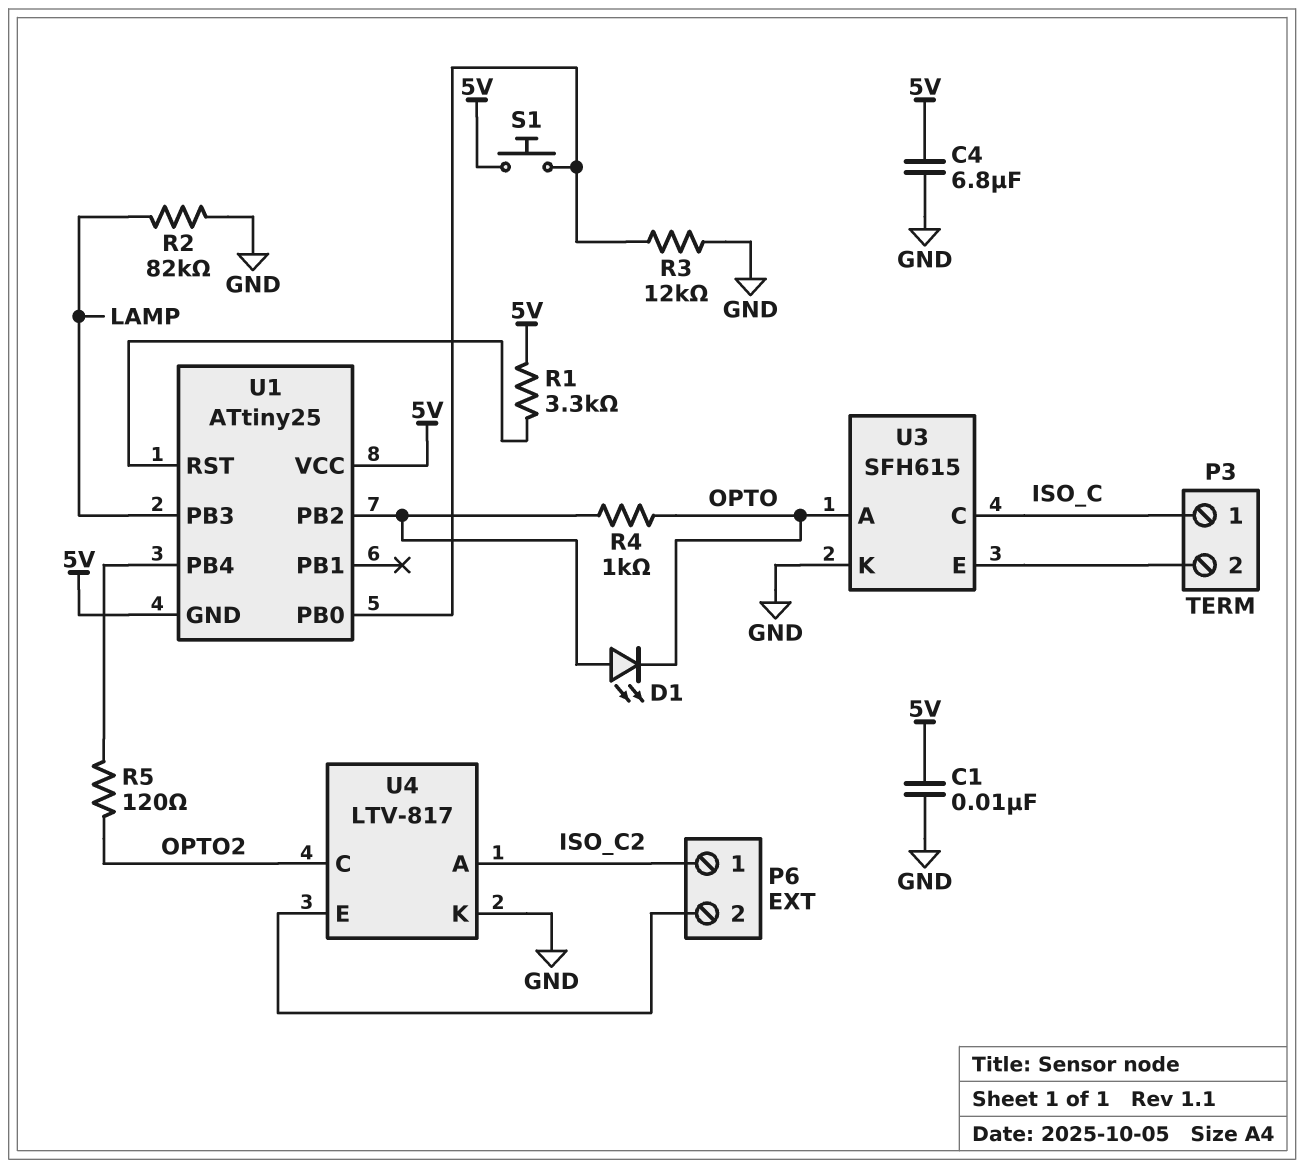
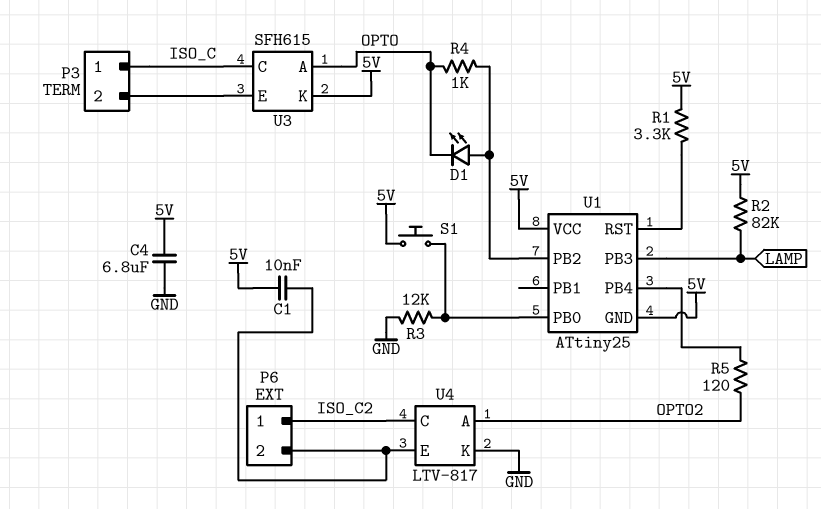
C1: 10nF (5V, GND) -> 10nF (5V, P6/2)
R2: 82k (GND, LAMP) -> 82k (5V, LAMP)
U3 pin K: GND -> 5V
U4 pin A: ISO_C2 -> OPTO2
U4 pin C: OPTO2 -> ISO_C2

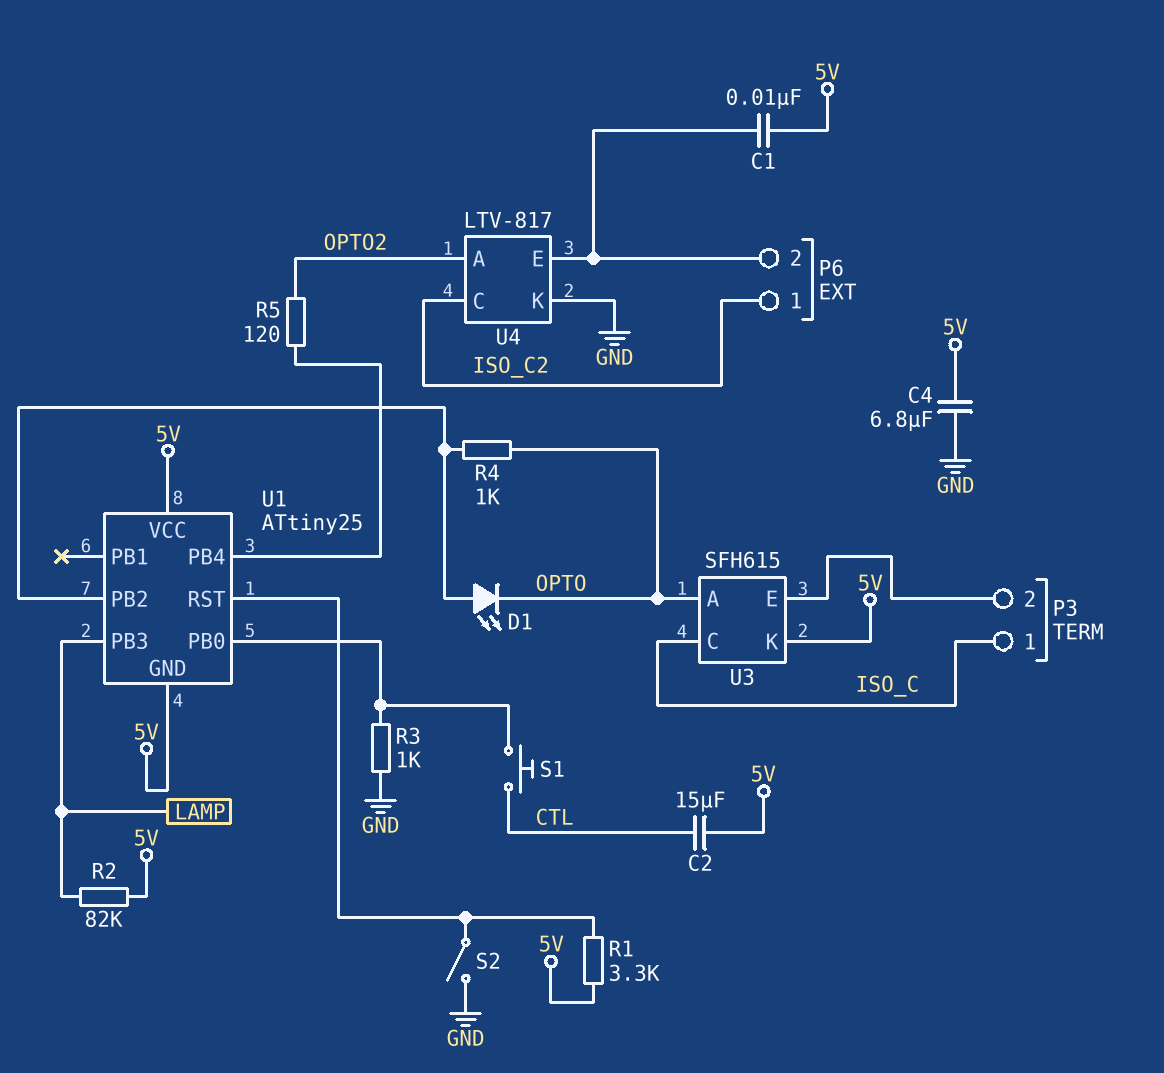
C2: none -> 15uF (5V, CTL)
R3: 12k (GND, U1/PB0) -> 1k (GND, U1/PB0)
S1: button (5V, U1/PB0) -> button (CTL, U1/PB0)
S2: none -> switch (GND, U1/RST)

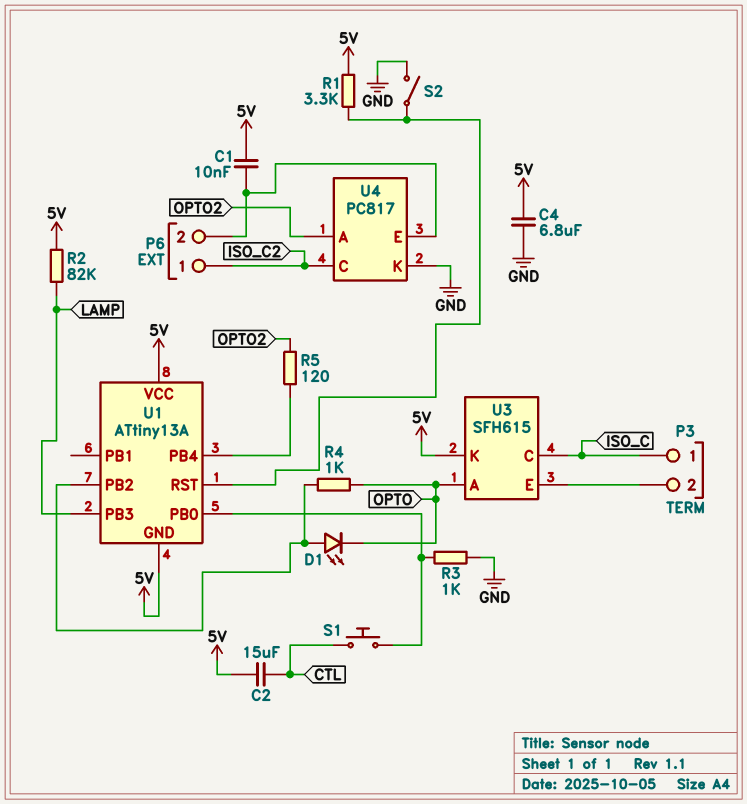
U1: ATtiny25 -> ATtiny13A
U4: LTV-817 -> PC817

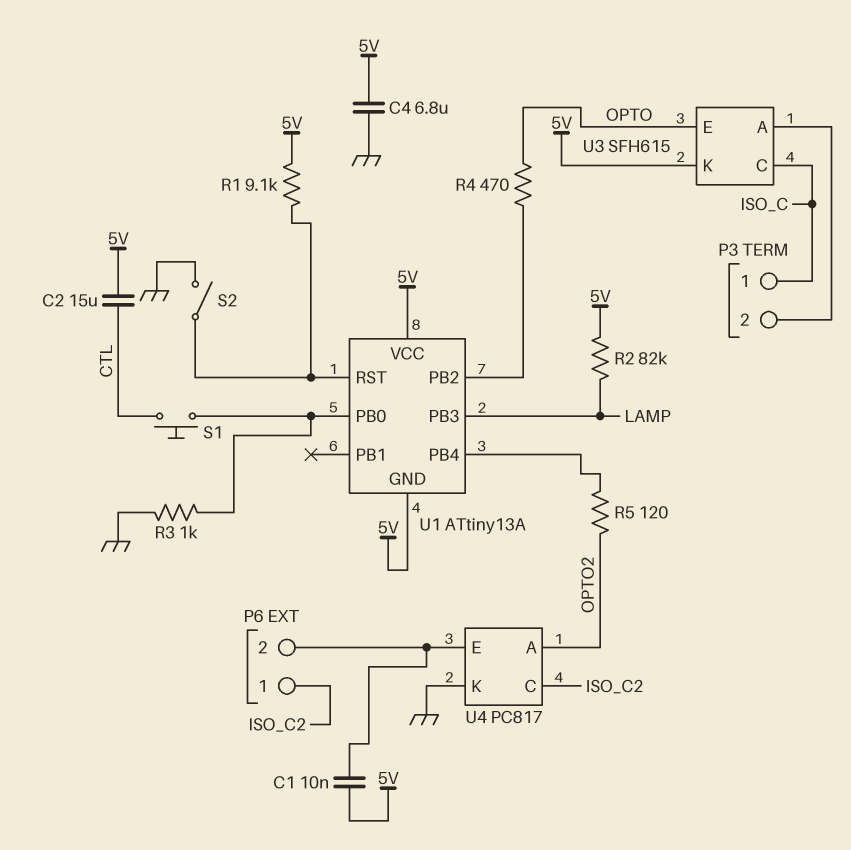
D1: LED (A U1/PB2, K OPTO) -> none
R1: 3.3k (5V, U1/RST) -> 9.1k (5V, U1/RST)
R4: 1k (OPTO, U1/PB2) -> 470 (OPTO, U1/PB2)
U3 pin A: OPTO -> P3/2
U3 pin E: P3/2 -> OPTO

